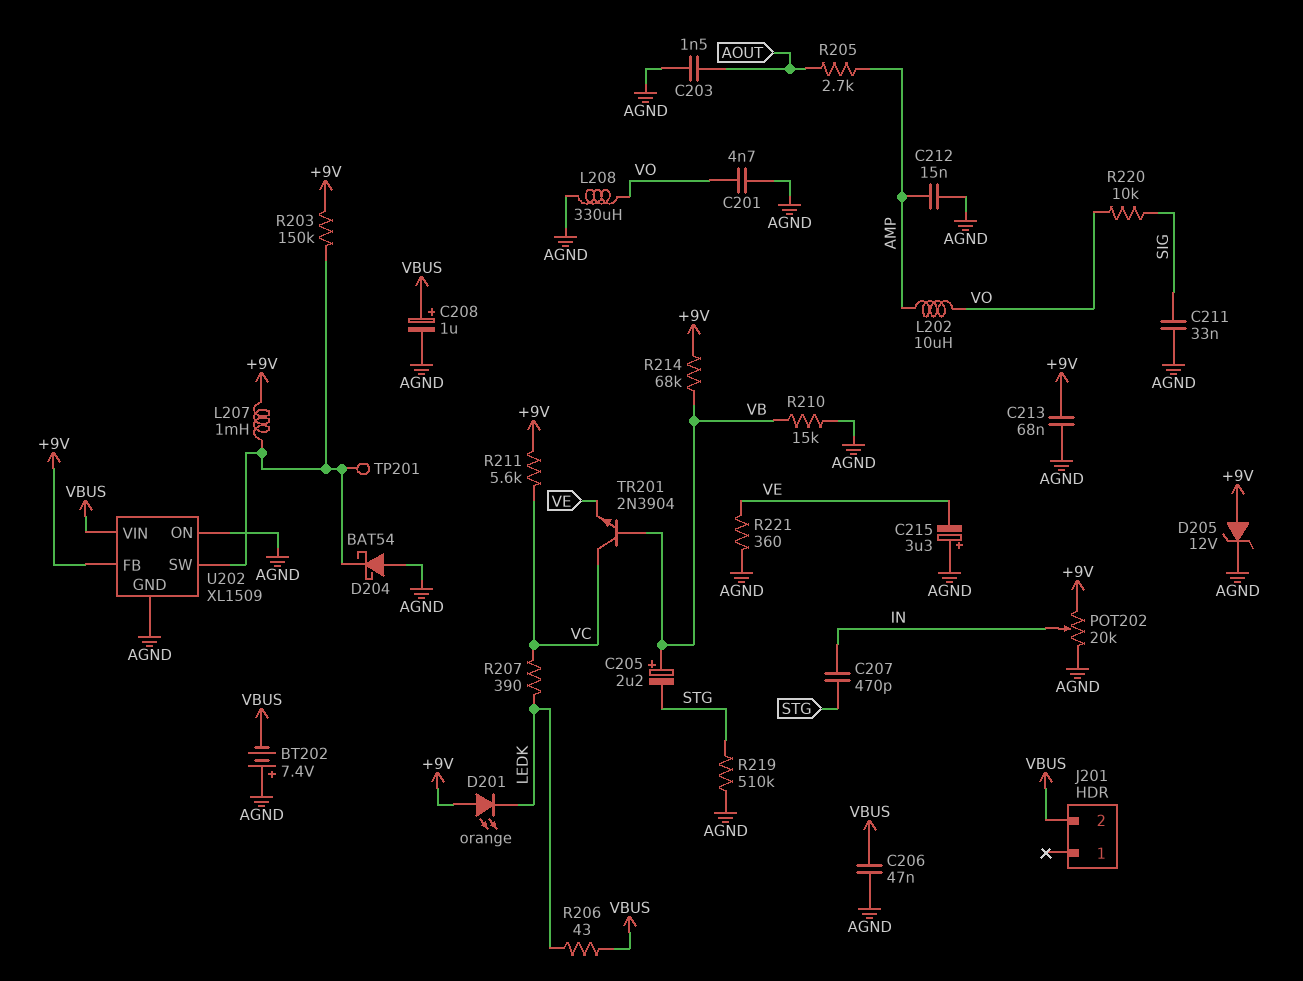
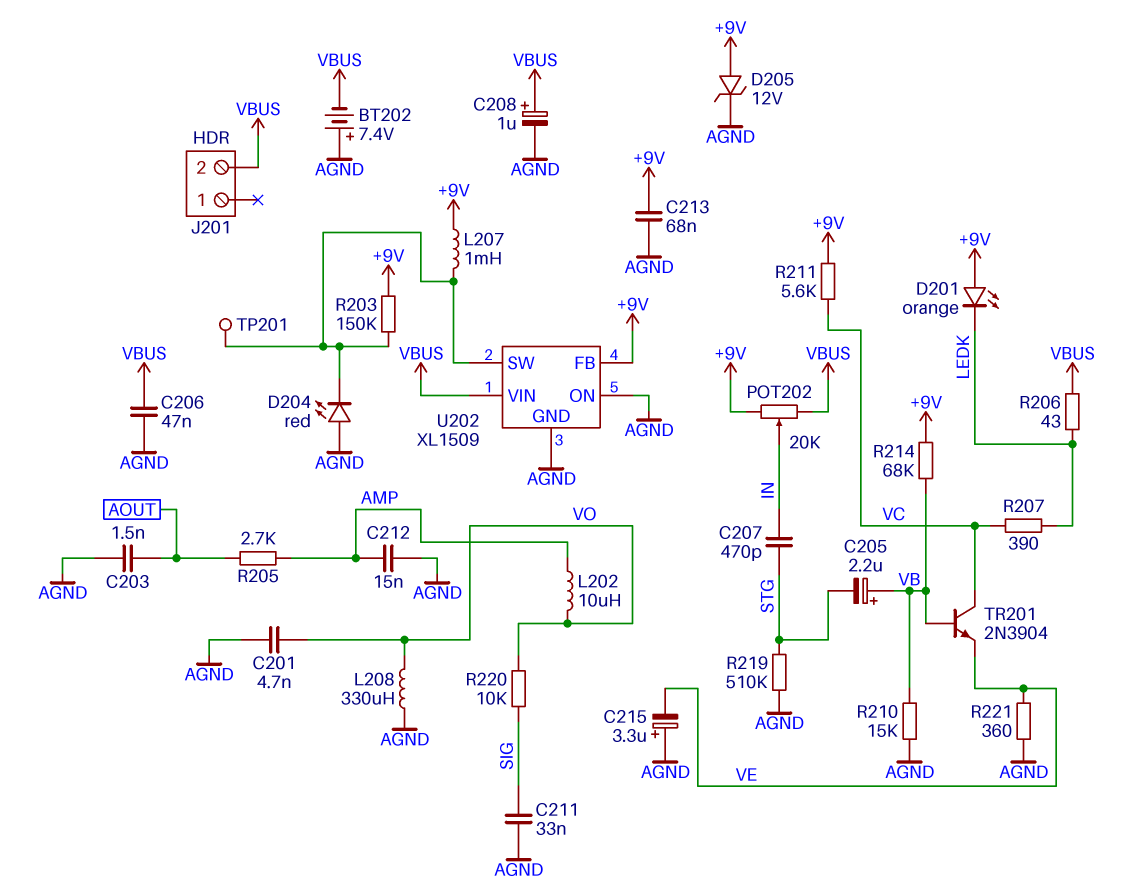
D204: schottky BAT54 (A AGND, K U202/SW) -> LED red (A AGND, K U202/SW)
POT202: 20k (+9V, AGND, wiper IN) -> 20k (+9V, VBUS, wiper IN)

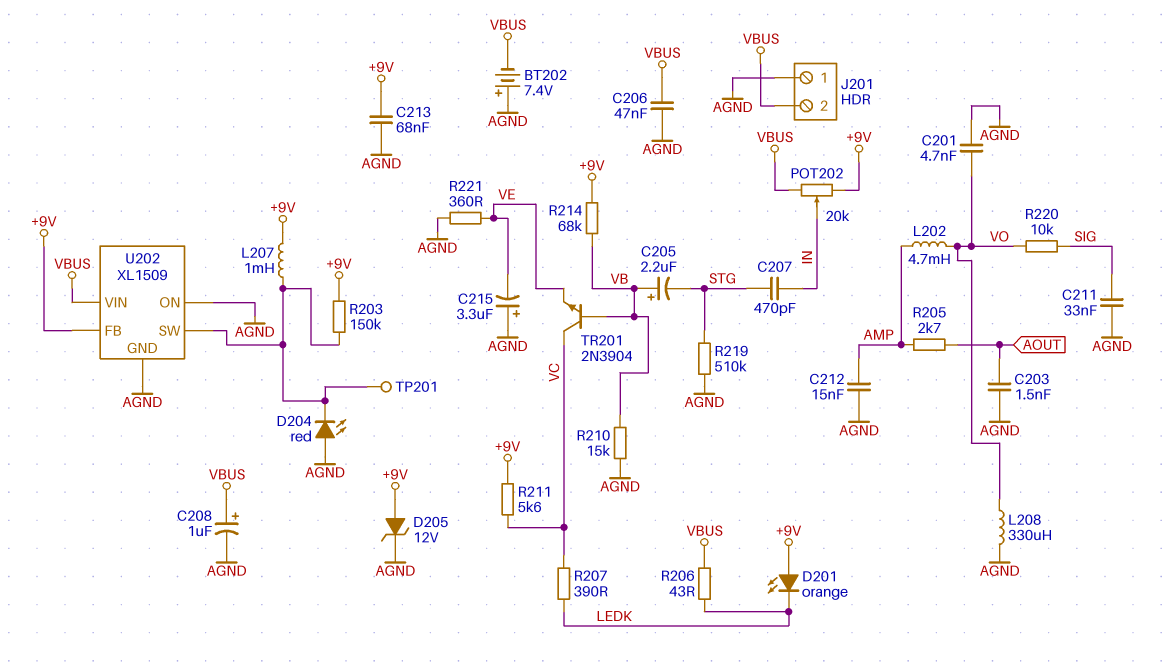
J201 pin 1: none -> AGND
L202: 10uH (AMP, VO) -> 4.7mH (AMP, VO)

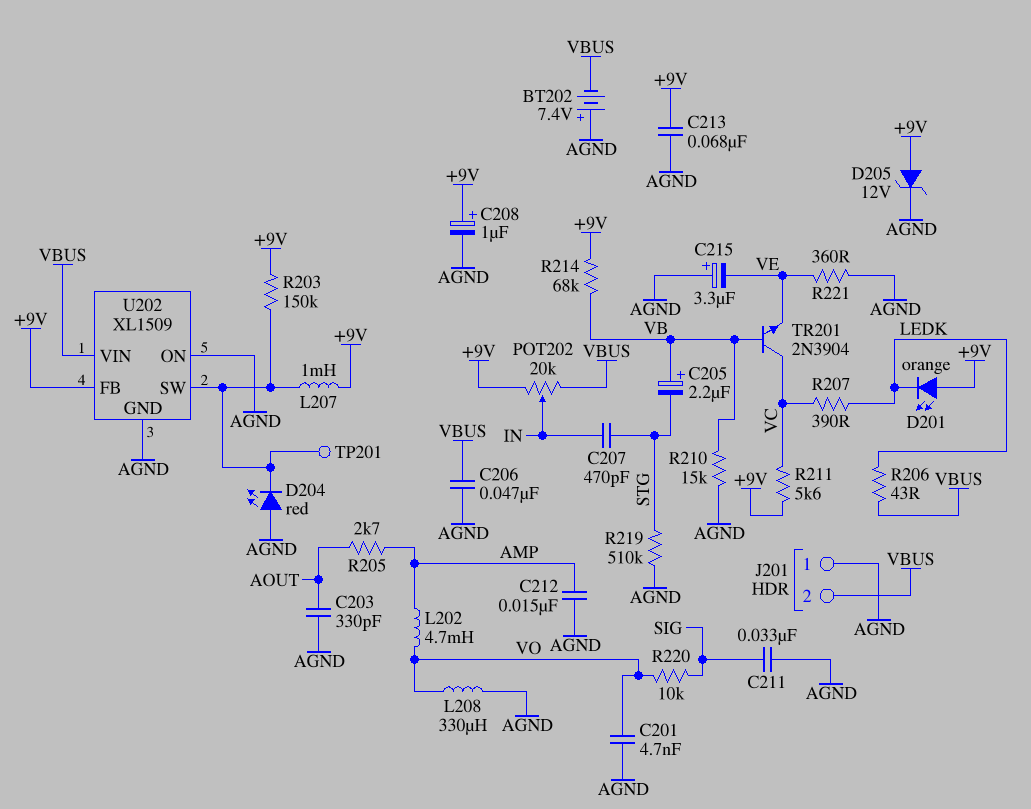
C203: 1.5nF (AGND, AOUT) -> 330pF (AGND, AOUT)
C208: 1uF (plus VBUS, minus AGND) -> 1uF (plus +9V, minus AGND)

